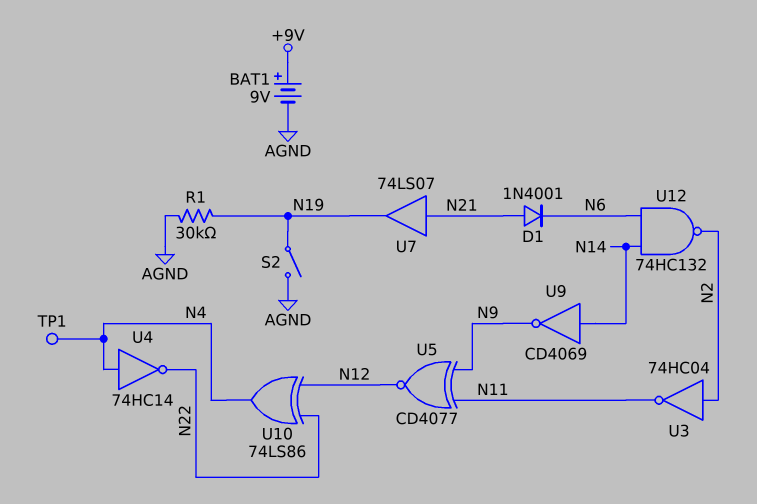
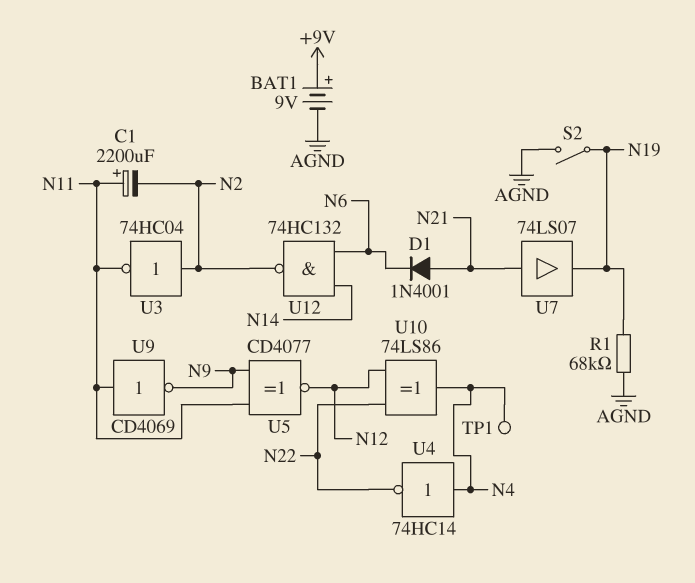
C1: none -> 2200uF (plus N11, minus N2)
R1: 30k (AGND, N19) -> 68k (AGND, N19)
U9: NOT CD4069 (in N14, out N9) -> NOT CD4069 (in N11, out N9)

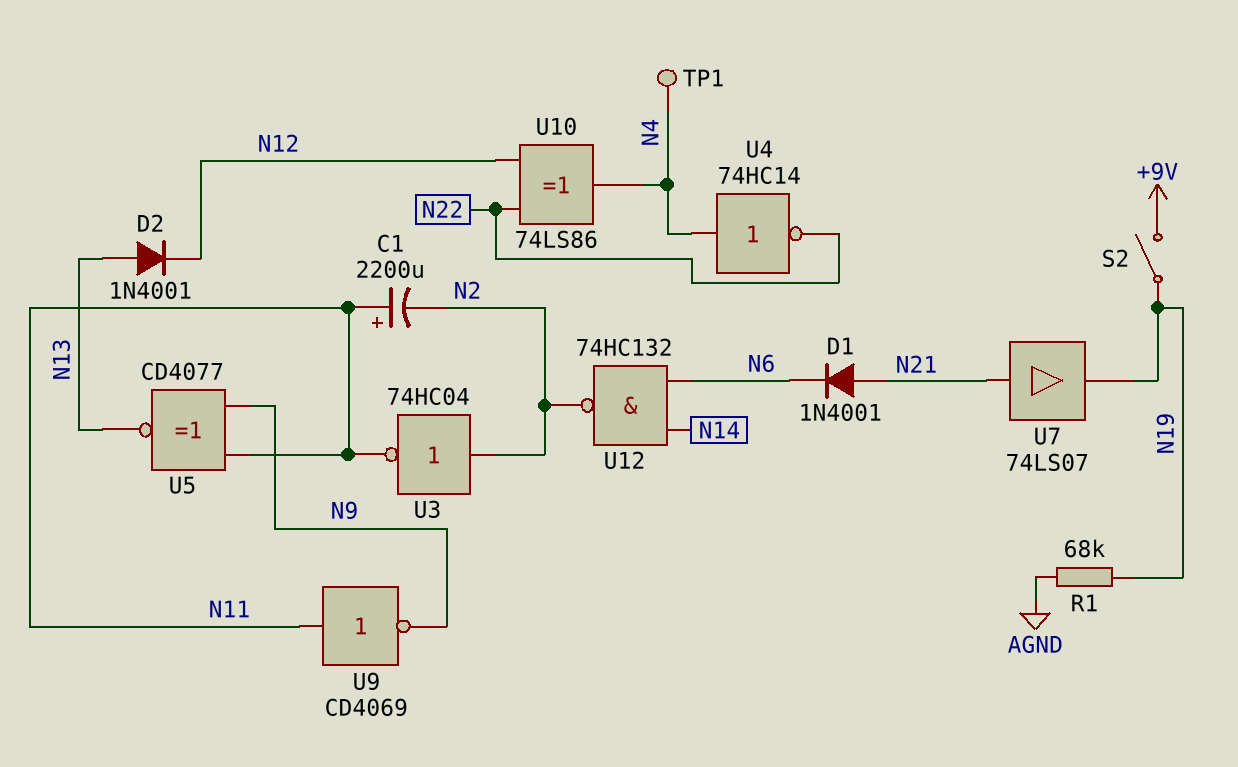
BAT1: 9V (plus +9V, minus AGND) -> none
D2: none -> diode 1N4001 (A N13, K N12)
S2: switch (AGND, N19) -> switch (+9V, N19)
U5: XNOR CD4077 (in N9, in N11, out N12) -> XNOR CD4077 (in N9, in N11, out N13)

